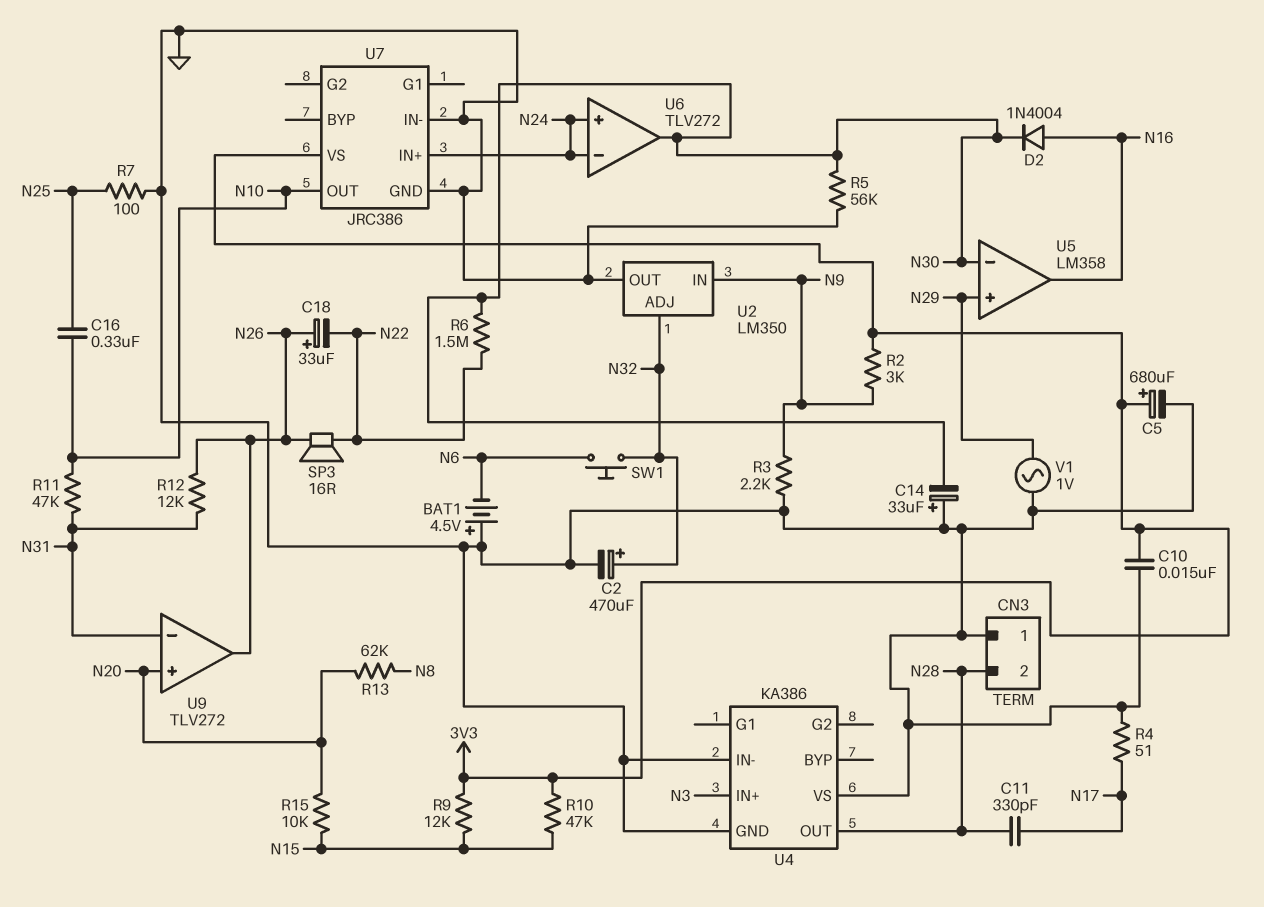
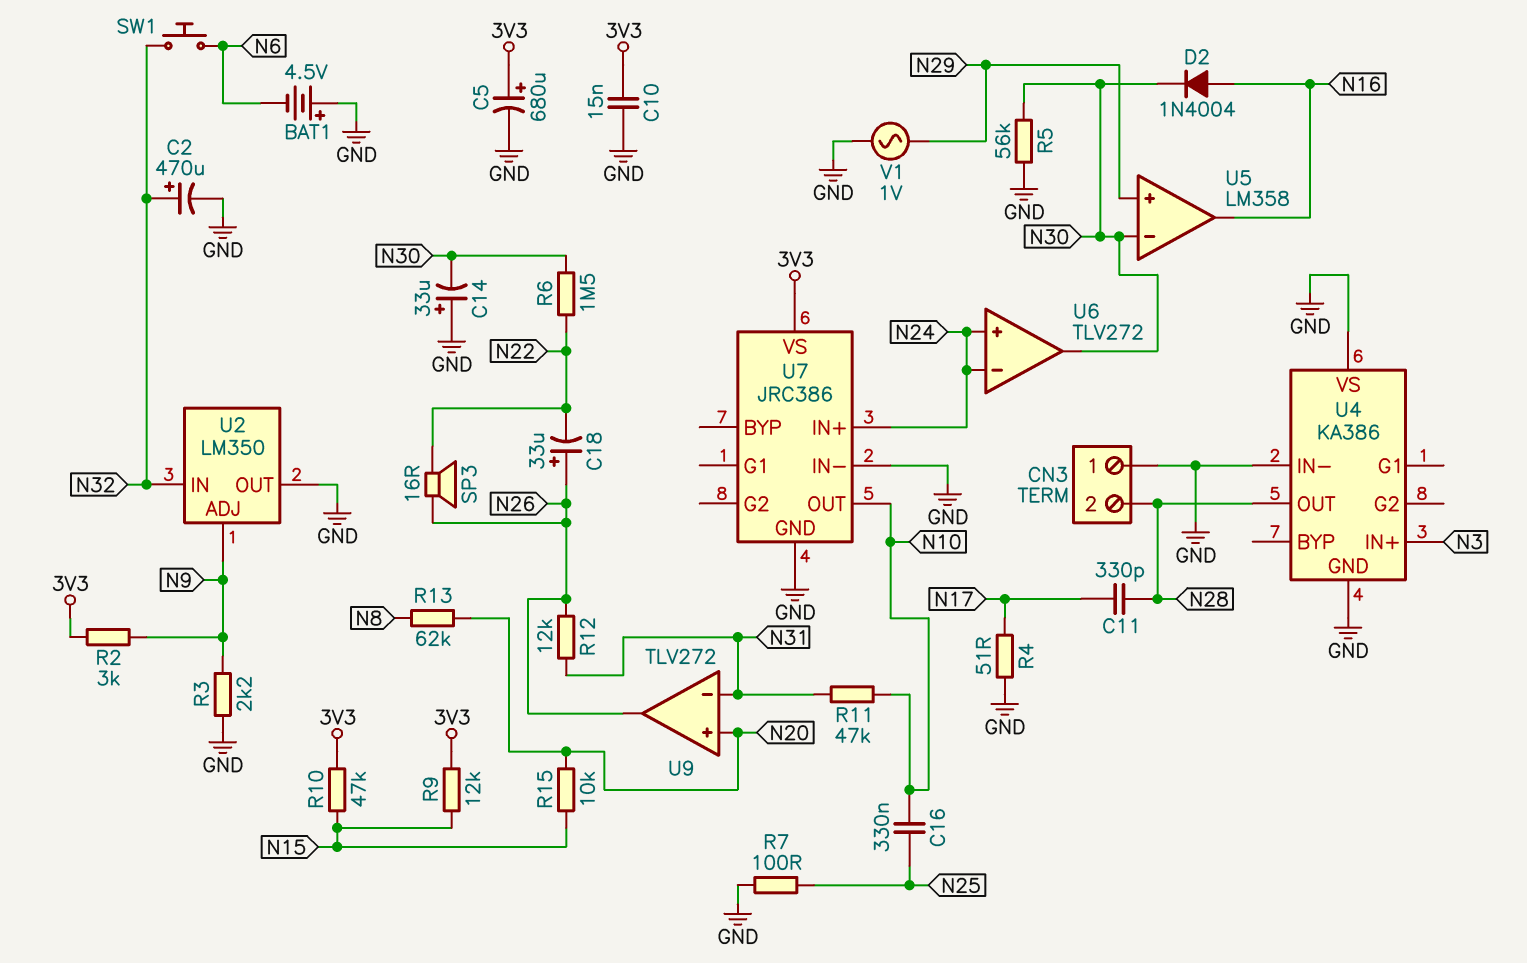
U2 pin ADJ: N32 -> N9
U2 pin IN: N9 -> N32

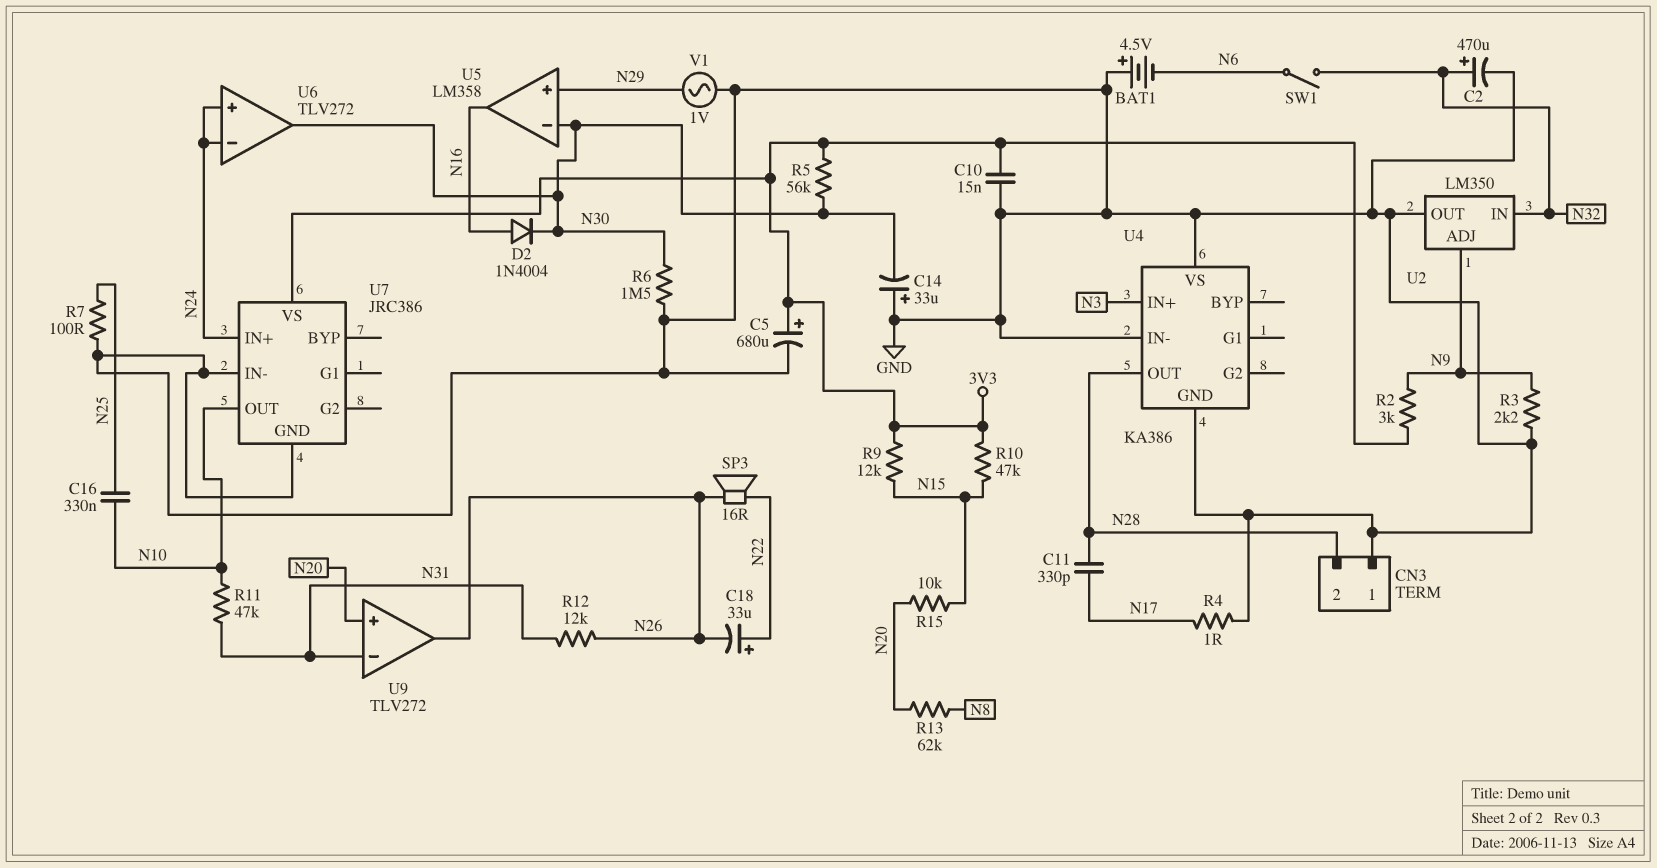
C18: 33uF (plus N26, minus N22) -> 33uF (plus N22, minus N26)
R4: 51 (GND, N17) -> 1 (GND, N17)
R5: 56k (GND, N30) -> 56k (3V3, N30)
R6: 1.5M (N22, N30) -> 1.5M (GND, N30)
SW1: button (N6, N32) -> switch (N6, N32)

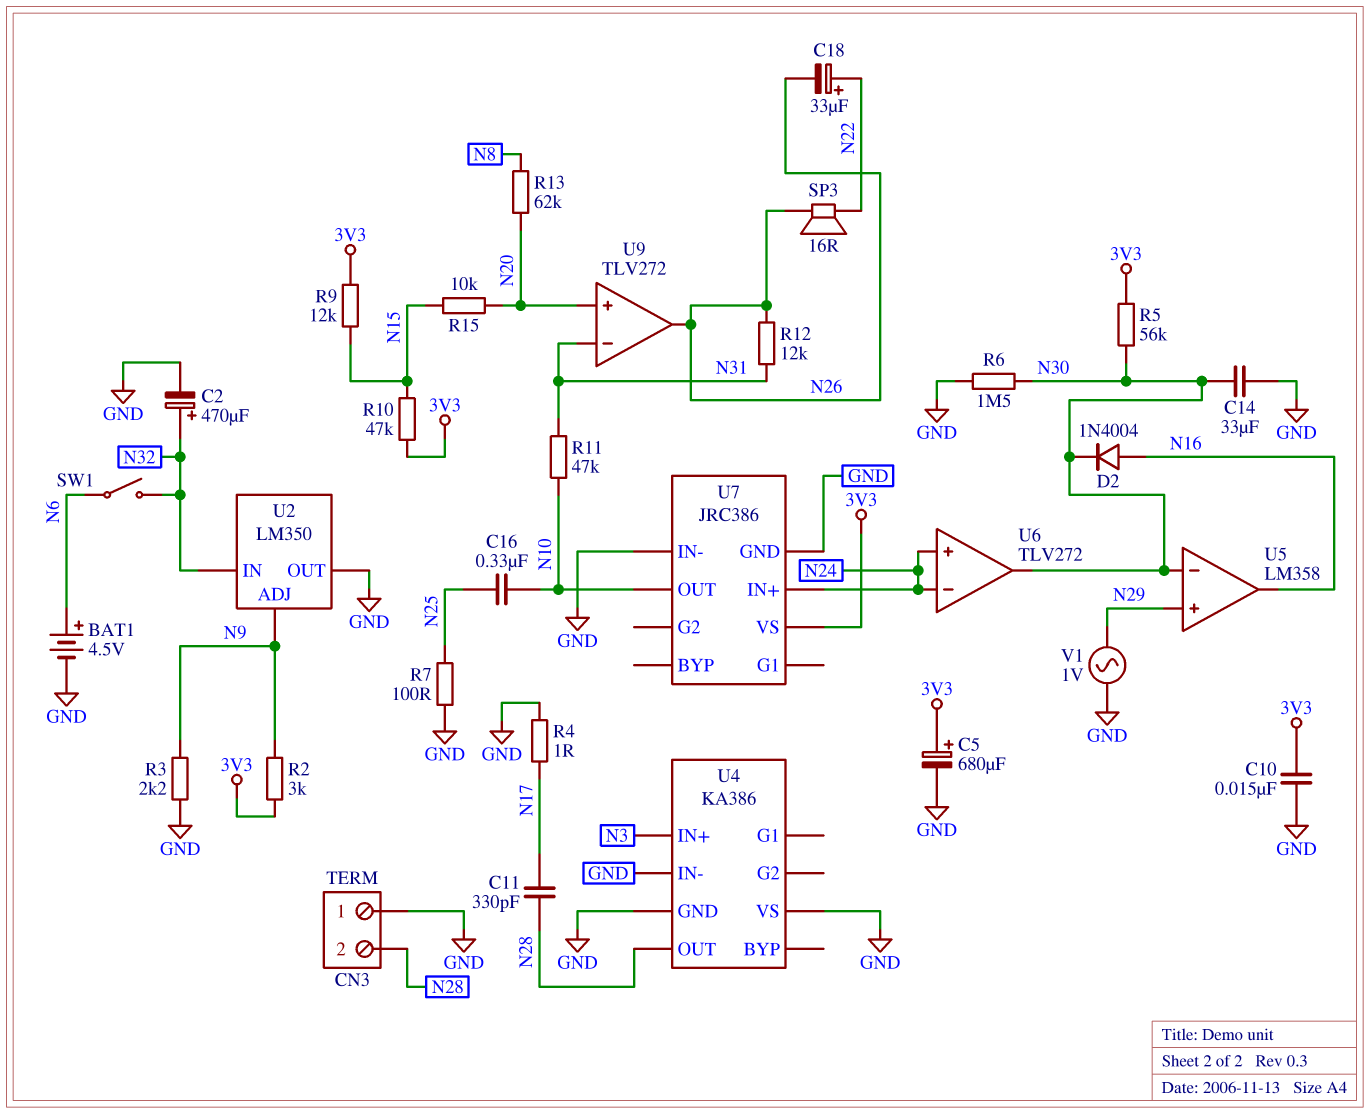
BAT1: 4.5V (plus GND, minus N6) -> 4.5V (plus N6, minus GND)
C14: 33uF (plus GND, minus N30) -> 33uF (GND, N30)

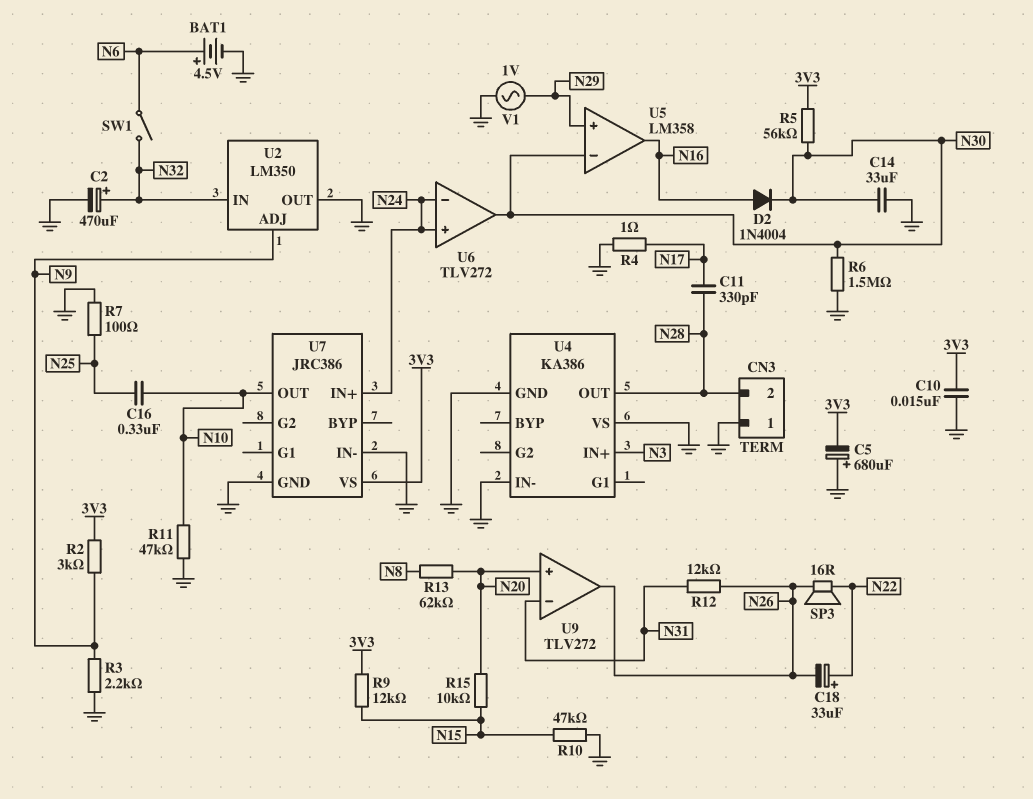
C5: 680uF (plus 3V3, minus GND) -> 680uF (plus GND, minus 3V3)
R10: 47k (3V3, N15) -> 47k (GND, N15)
R11: 47k (N10, N31) -> 47k (GND, N10)

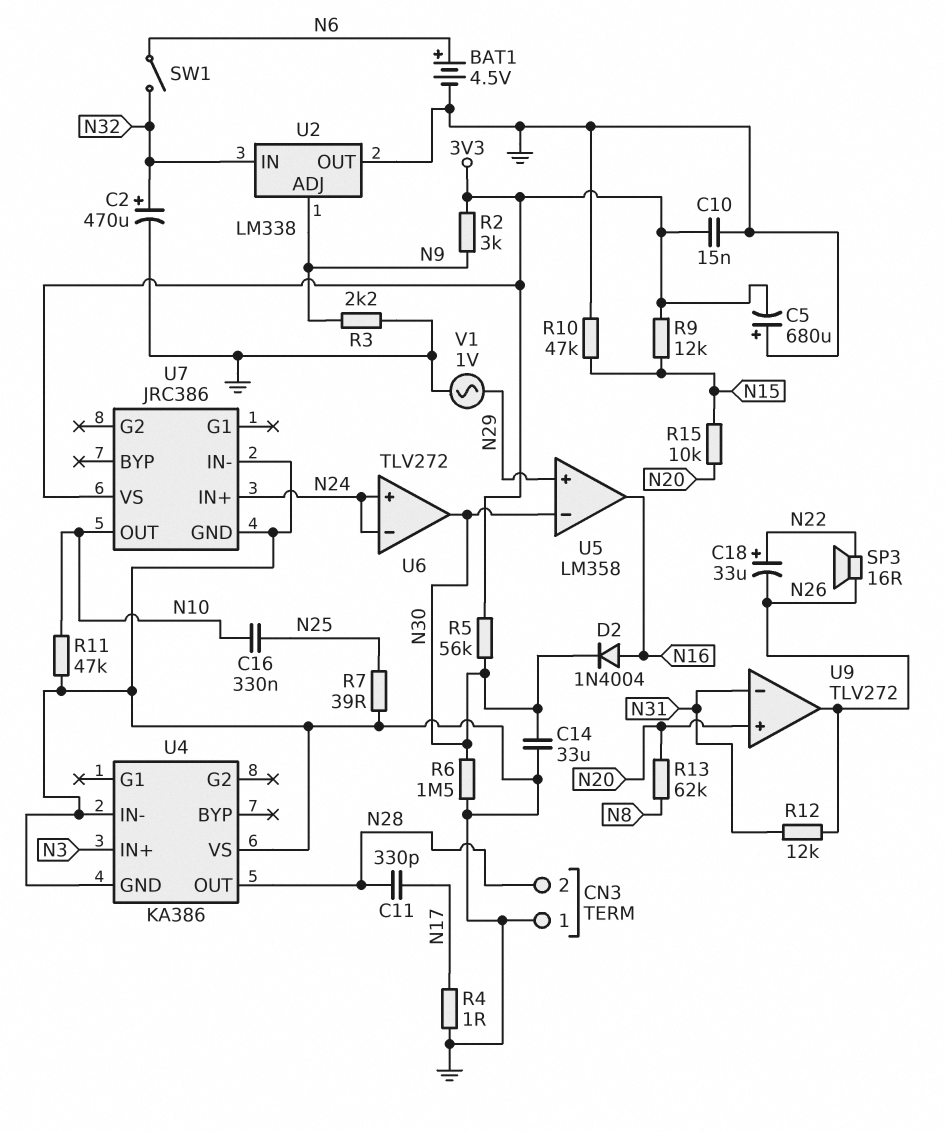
R7: 100 (GND, N25) -> 39 (GND, N25)
U2: LM350 -> LM338

